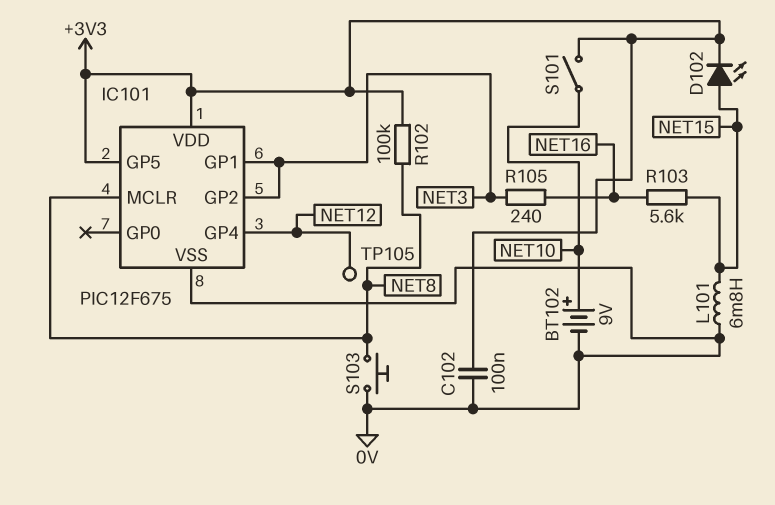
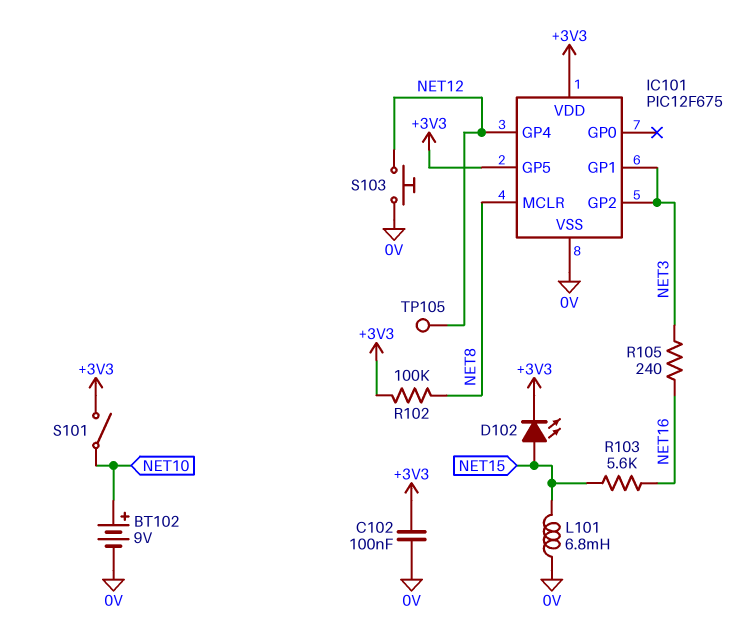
S103: button (0V, NET8) -> button (0V, NET12)

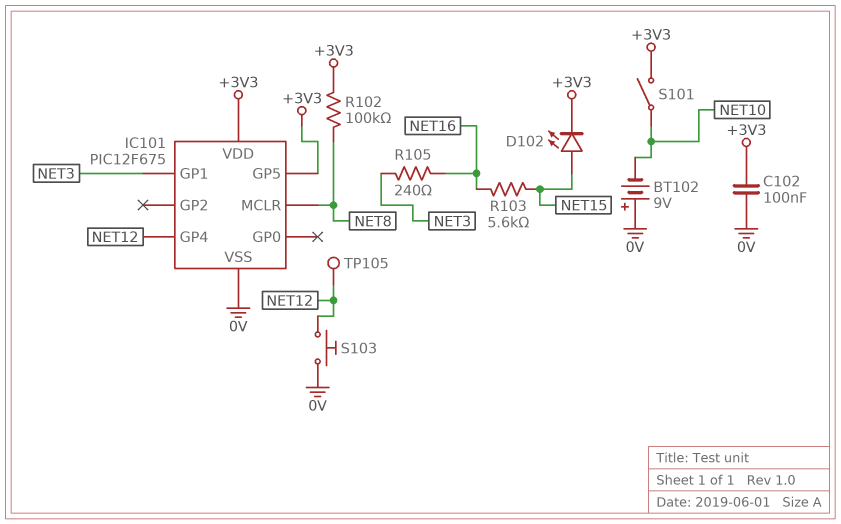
BT102: 9V (plus NET10, minus 0V) -> 9V (plus 0V, minus NET10)
IC101 pin GP2: NET3 -> none
L101: 6.8mH (0V, NET15) -> none

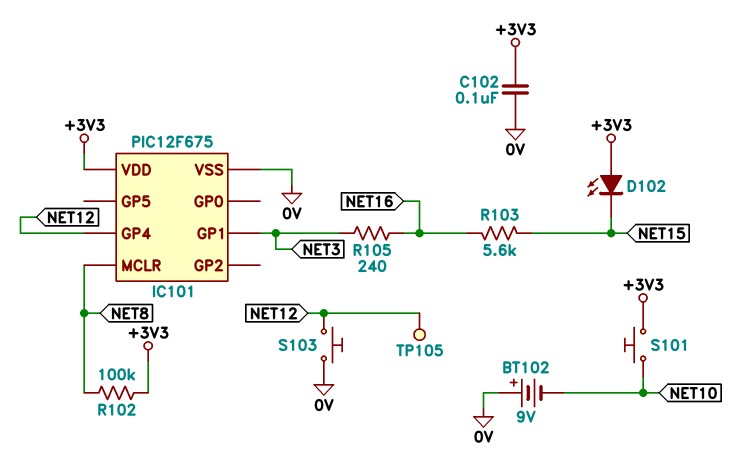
D102: LED (A NET15, K +3V3) -> LED (A +3V3, K NET15)
IC101 pin GP5: +3V3 -> none
S101: switch (+3V3, NET10) -> button (+3V3, NET10)

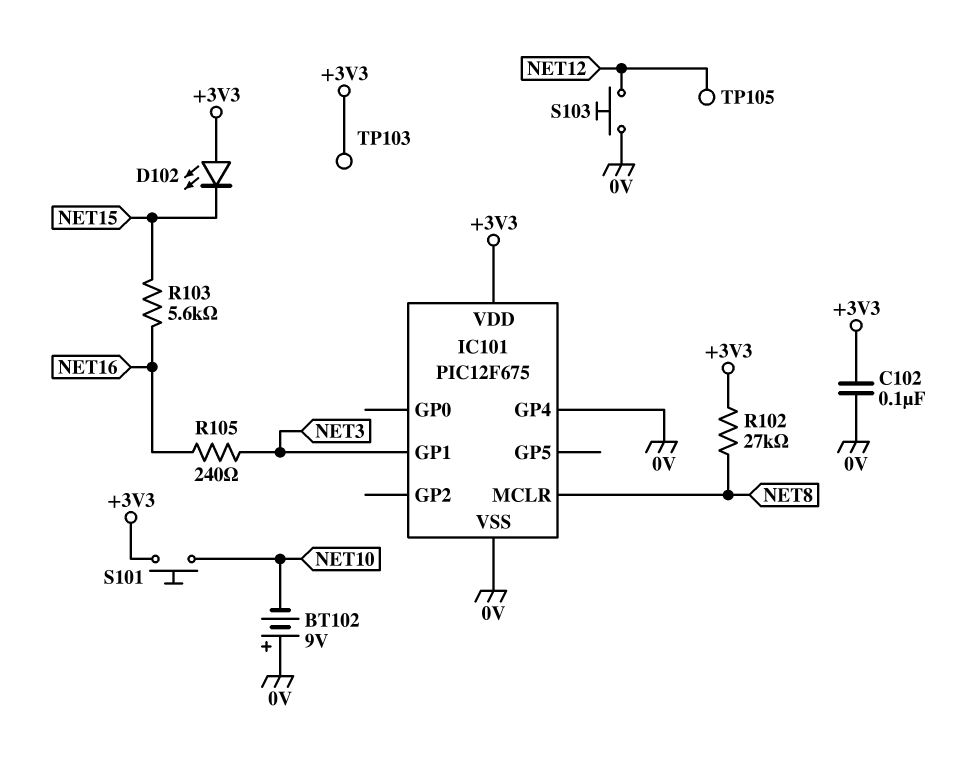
IC101 pin GP4: NET12 -> 0V
R102: 100k (+3V3, NET8) -> 27k (+3V3, NET8)
TP103: none -> test point (+3V3)

